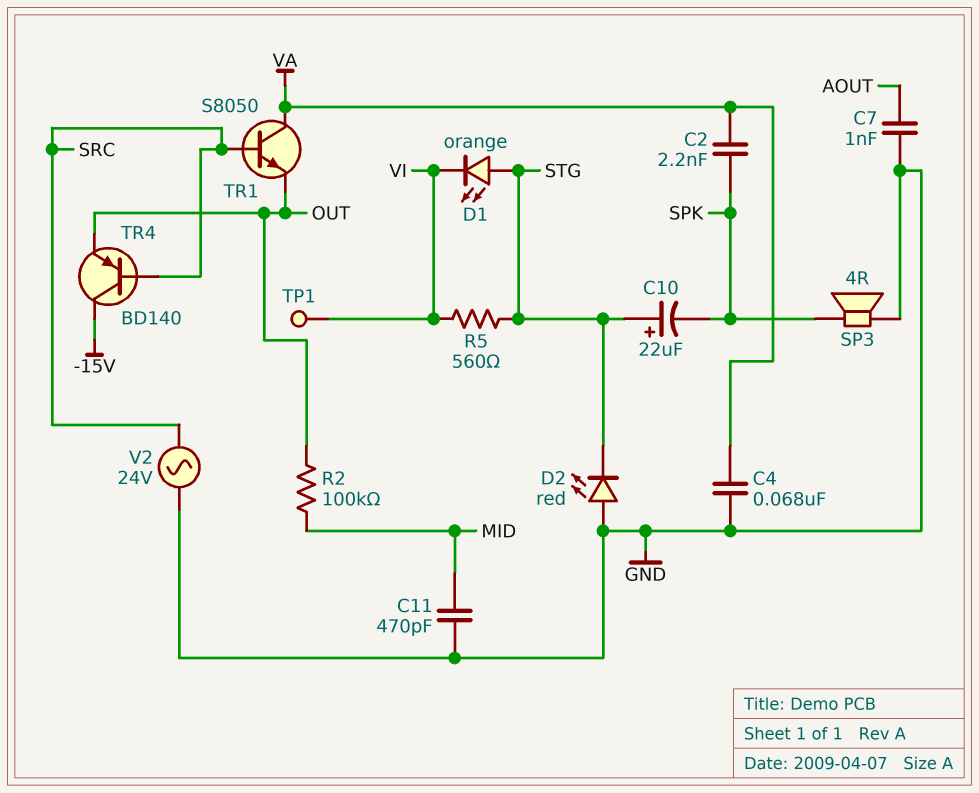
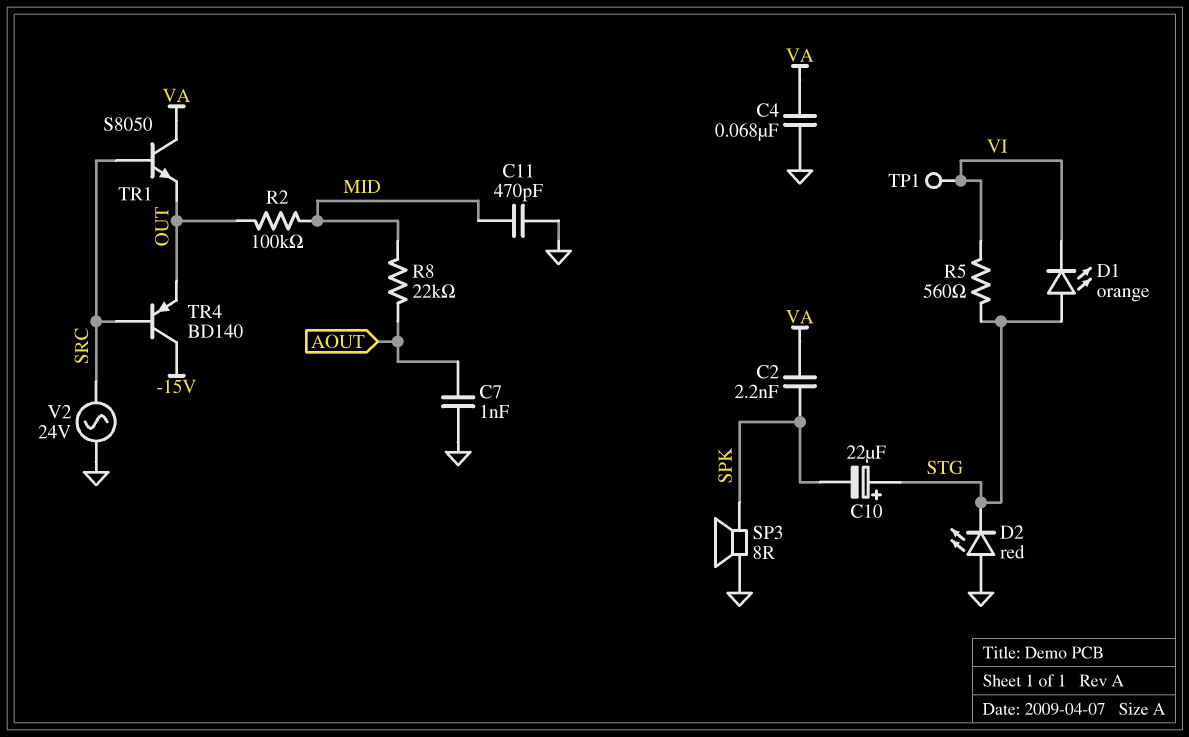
R8: none -> 22k (AOUT, MID)
SP3: speaker 4R (GND, SPK) -> speaker 8R (GND, SPK)

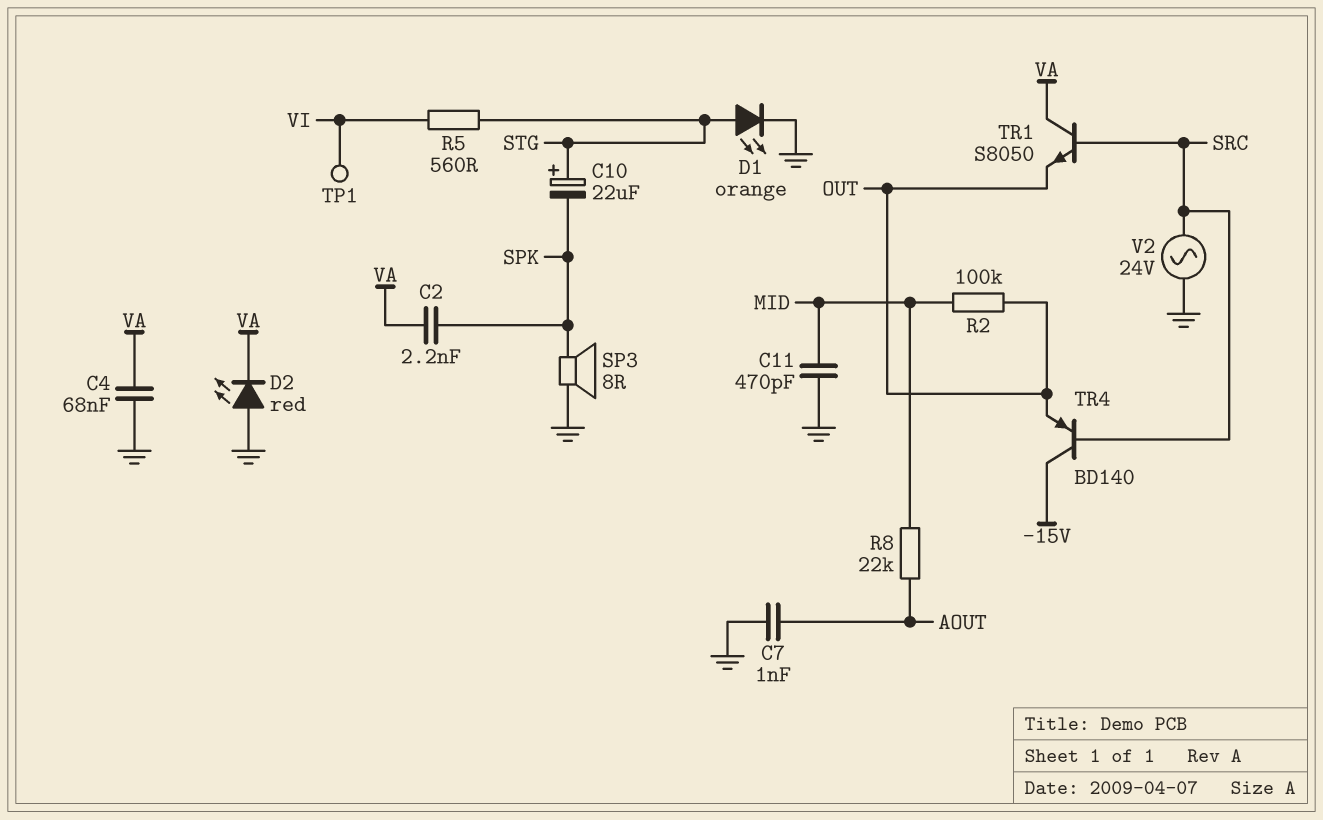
D1: LED orange (A STG, K VI) -> LED orange (A STG, K GND)
D2: LED red (A GND, K STG) -> LED red (A GND, K VA)

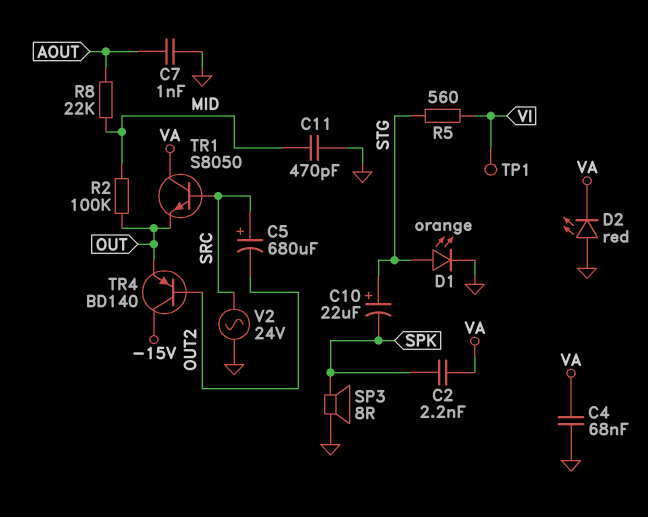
C5: none -> 680uF (plus SRC, minus OUT2)
TR4: PNP BD140 (B SRC, C -15V, E OUT) -> PNP BD140 (B OUT2, C -15V, E OUT)

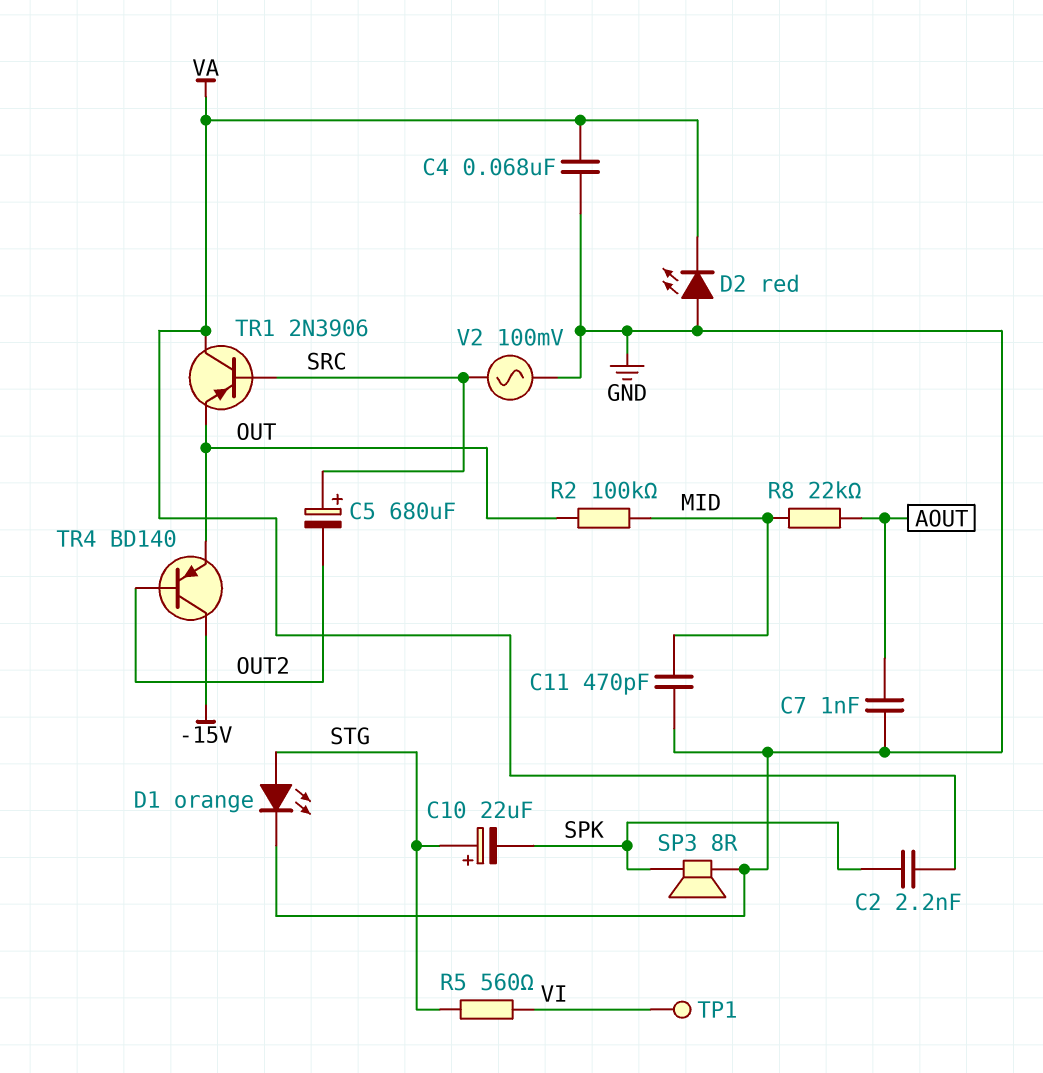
TR1: NPN S8050 (B SRC, C VA, E OUT) -> PNP 2N3906 (B SRC, C VA, E OUT)
V2: AC 24V (GND, SRC) -> AC 100mV (GND, SRC)

